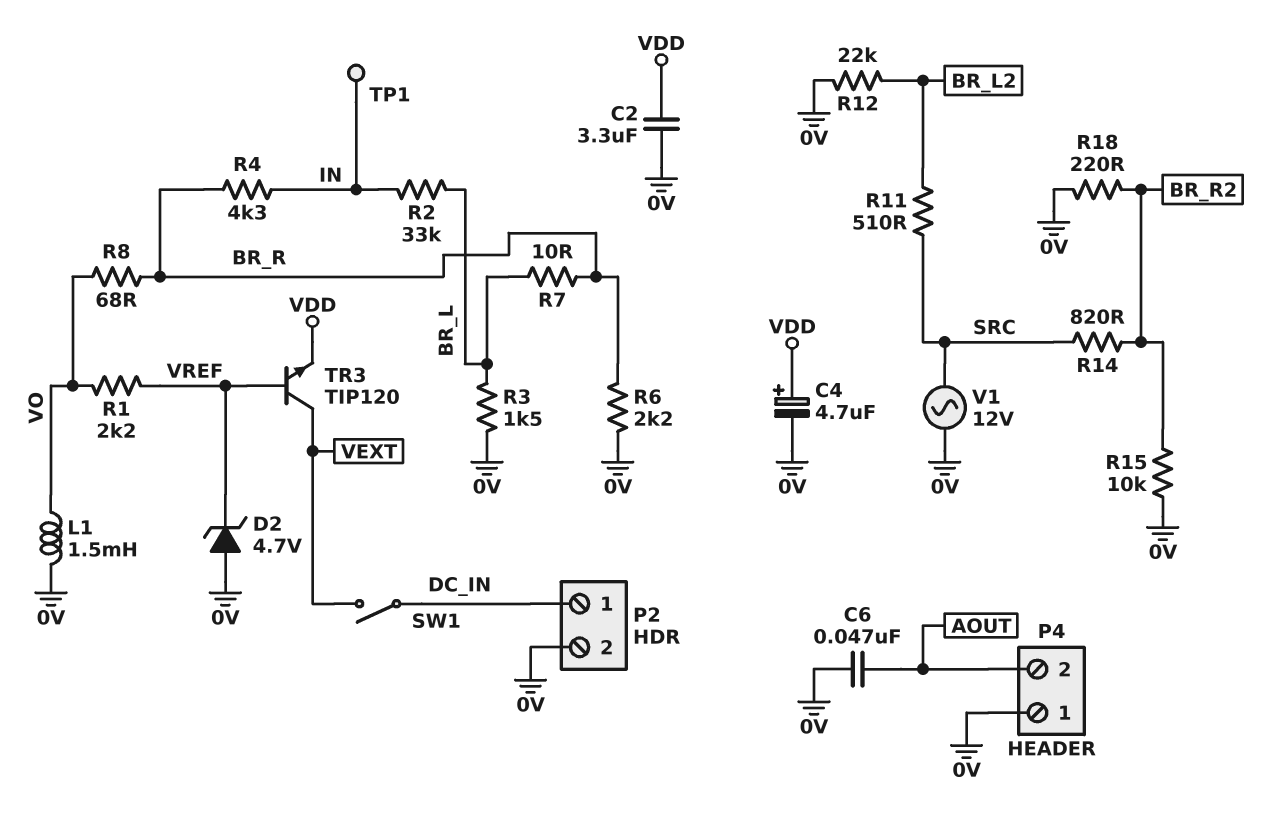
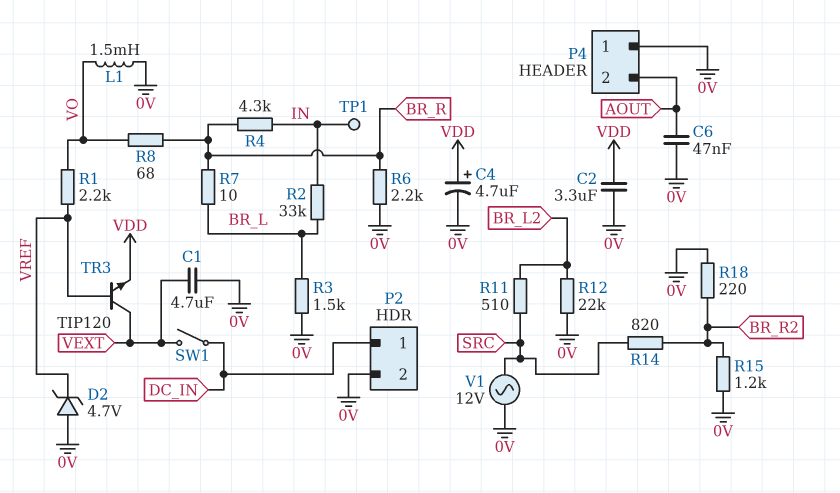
C1: none -> 4.7uF (0V, VEXT)
R15: 10k (0V, BR_R2) -> 1.2k (0V, BR_R2)

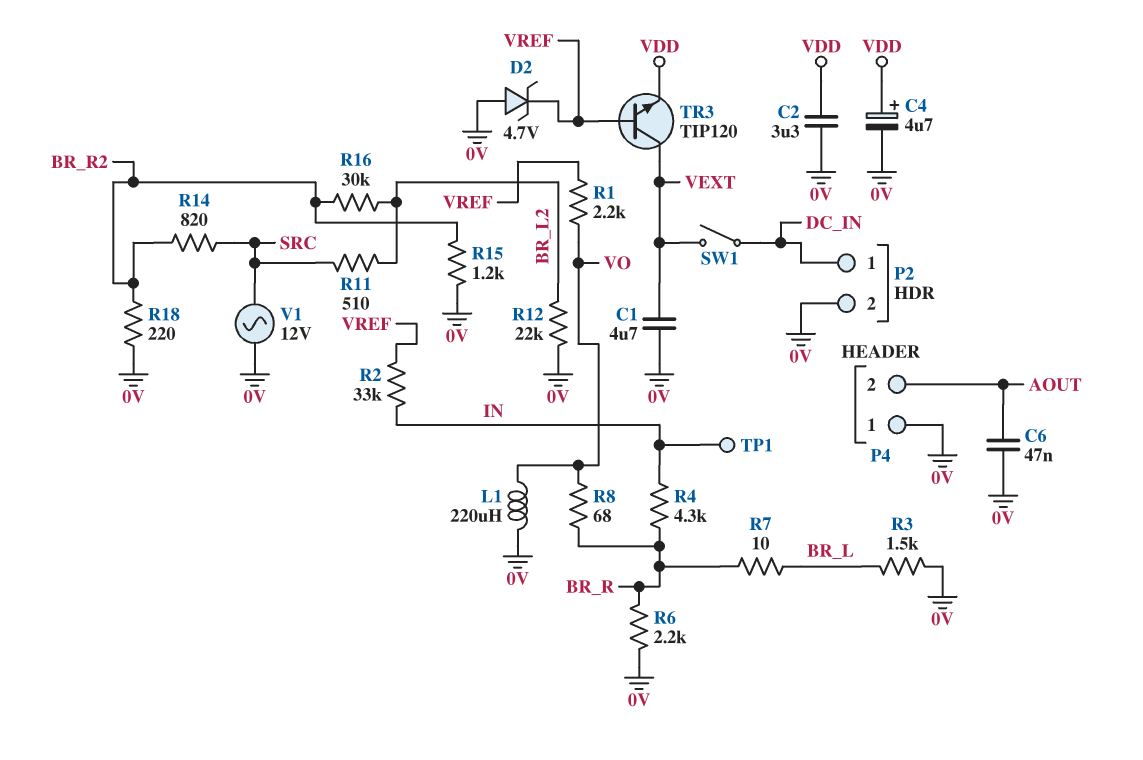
L1: 1.5mH (0V, VO) -> 220uH (0V, VO)
R2: 33k (BR_L, IN) -> 33k (IN, VREF)
R16: none -> 30k (BR_L2, BR_R2)

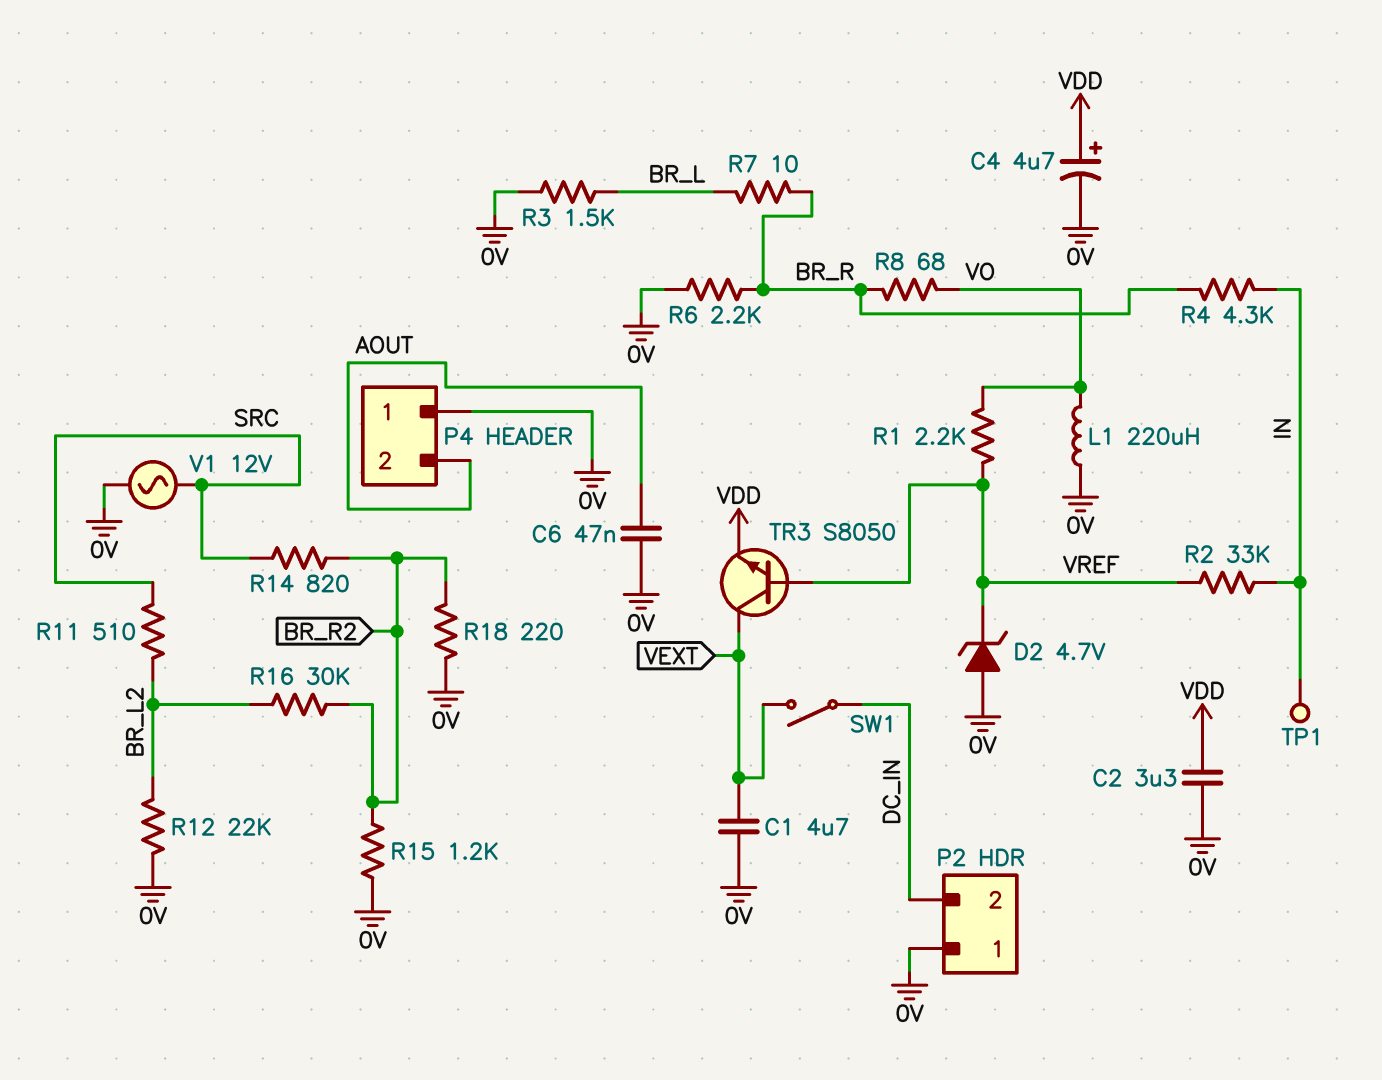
P2 pin 1: DC_IN -> 0V
P2 pin 2: 0V -> DC_IN
TR3: NPN TIP120 (B VREF, C VEXT, E VDD) -> NPN S8050 (B VREF, C VEXT, E VDD)

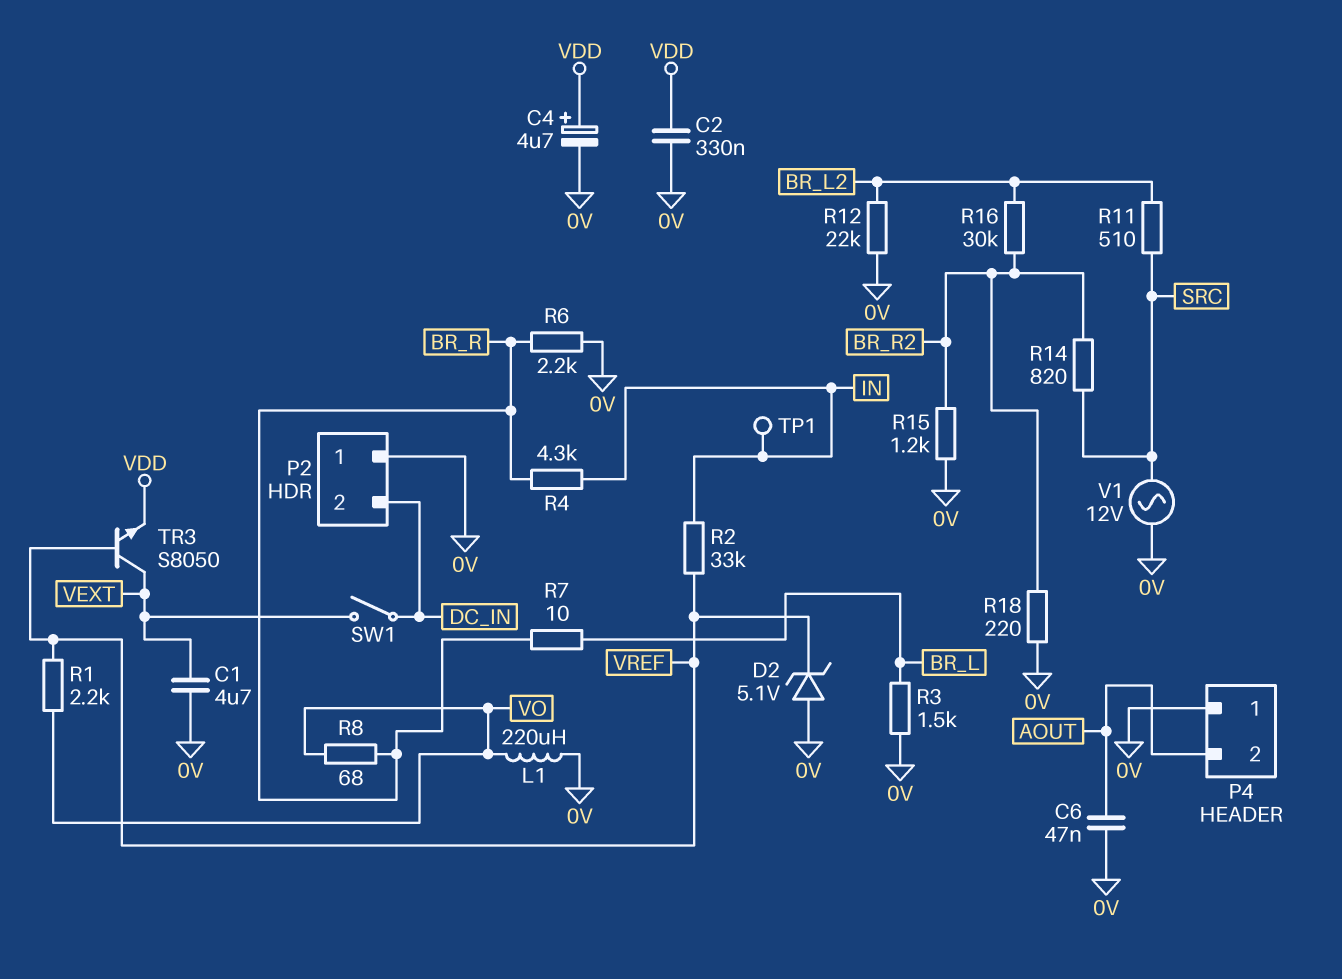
C2: 3.3uF (0V, VDD) -> 330nF (0V, VDD)
D2: zener 4.7V (A 0V, K VREF) -> zener 5.1V (A 0V, K VREF)

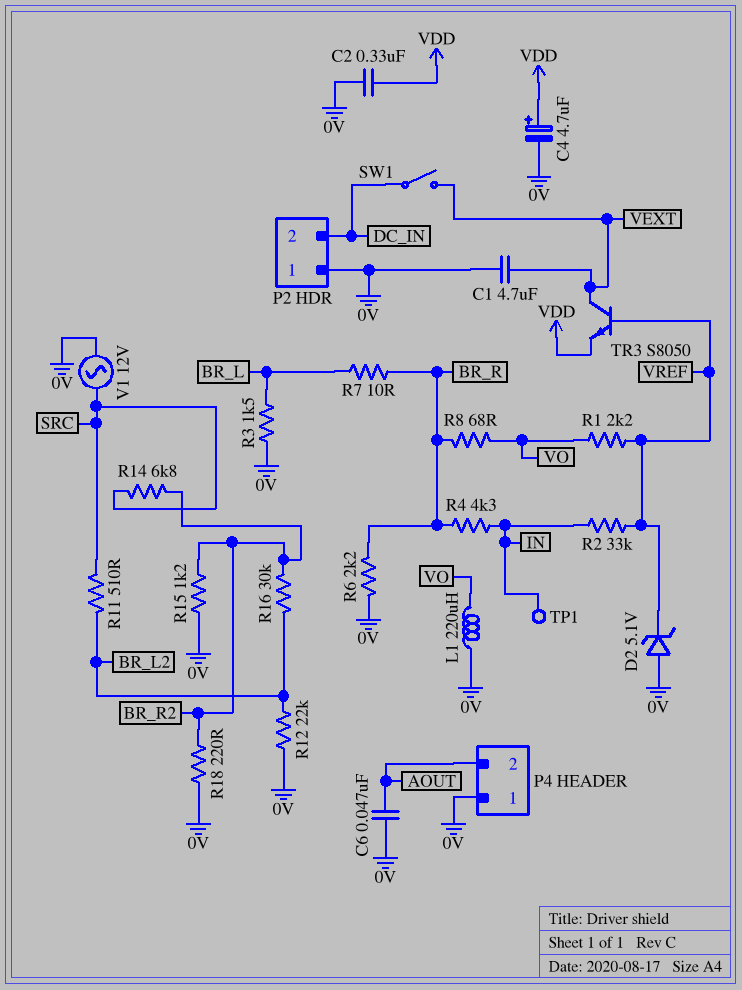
R14: 820 (BR_R2, SRC) -> 6.8k (BR_R2, SRC)

